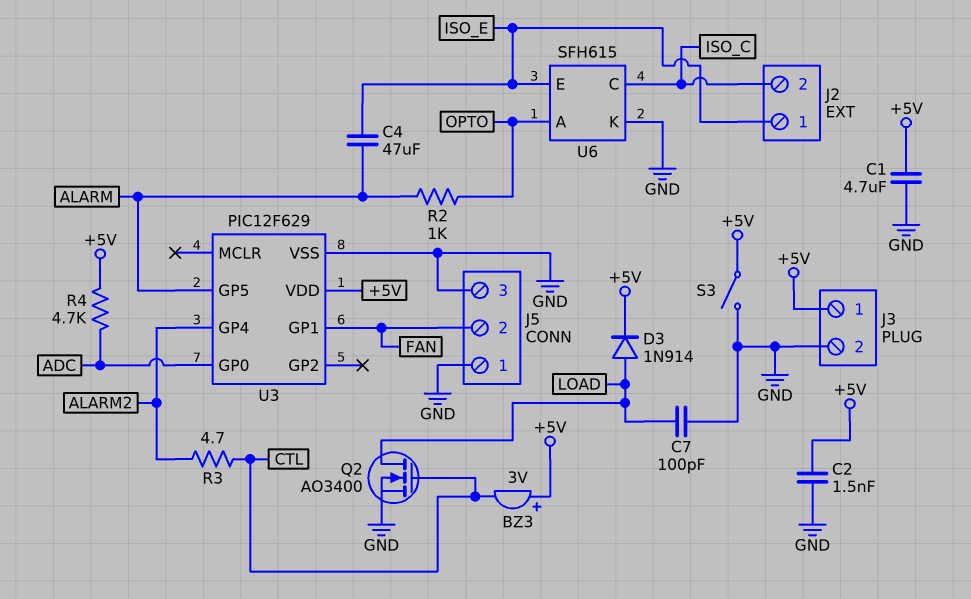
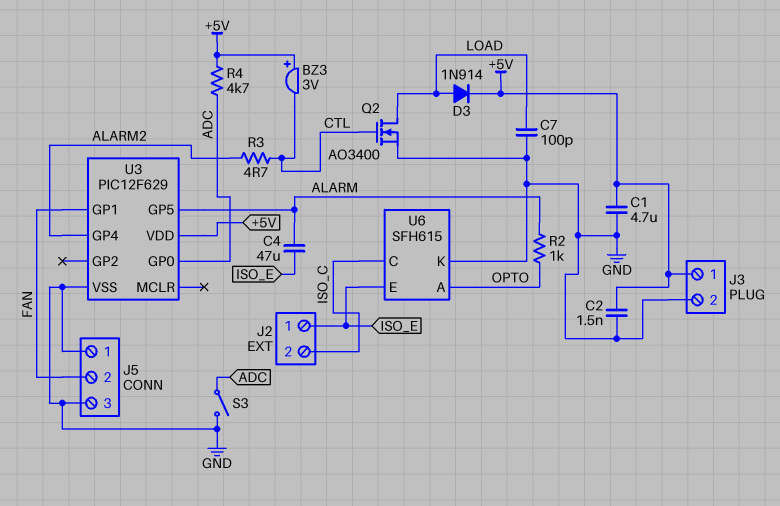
S3: switch (+5V, GND) -> switch (ADC, GND)

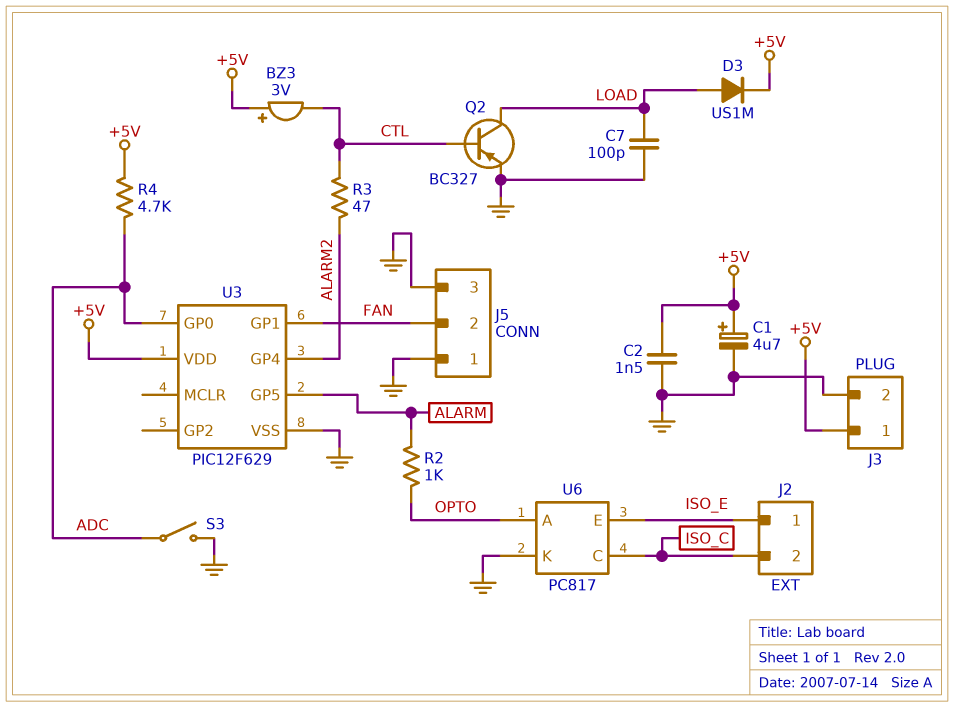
C1: 4.7uF (+5V, GND) -> 4.7uF (plus +5V, minus GND)
C4: 47uF (ALARM, ISO_E) -> none
D3: diode 1N914 (A LOAD, K +5V) -> diode US1M (A LOAD, K +5V)
Q2: NMOS AO3400 (G CTL, D LOAD, S GND) -> PNP BC327 (B CTL, C LOAD, E GND)
R3: 4.7 (ALARM2, CTL) -> 47 (ALARM2, CTL)
U6: SFH615 -> PC817

